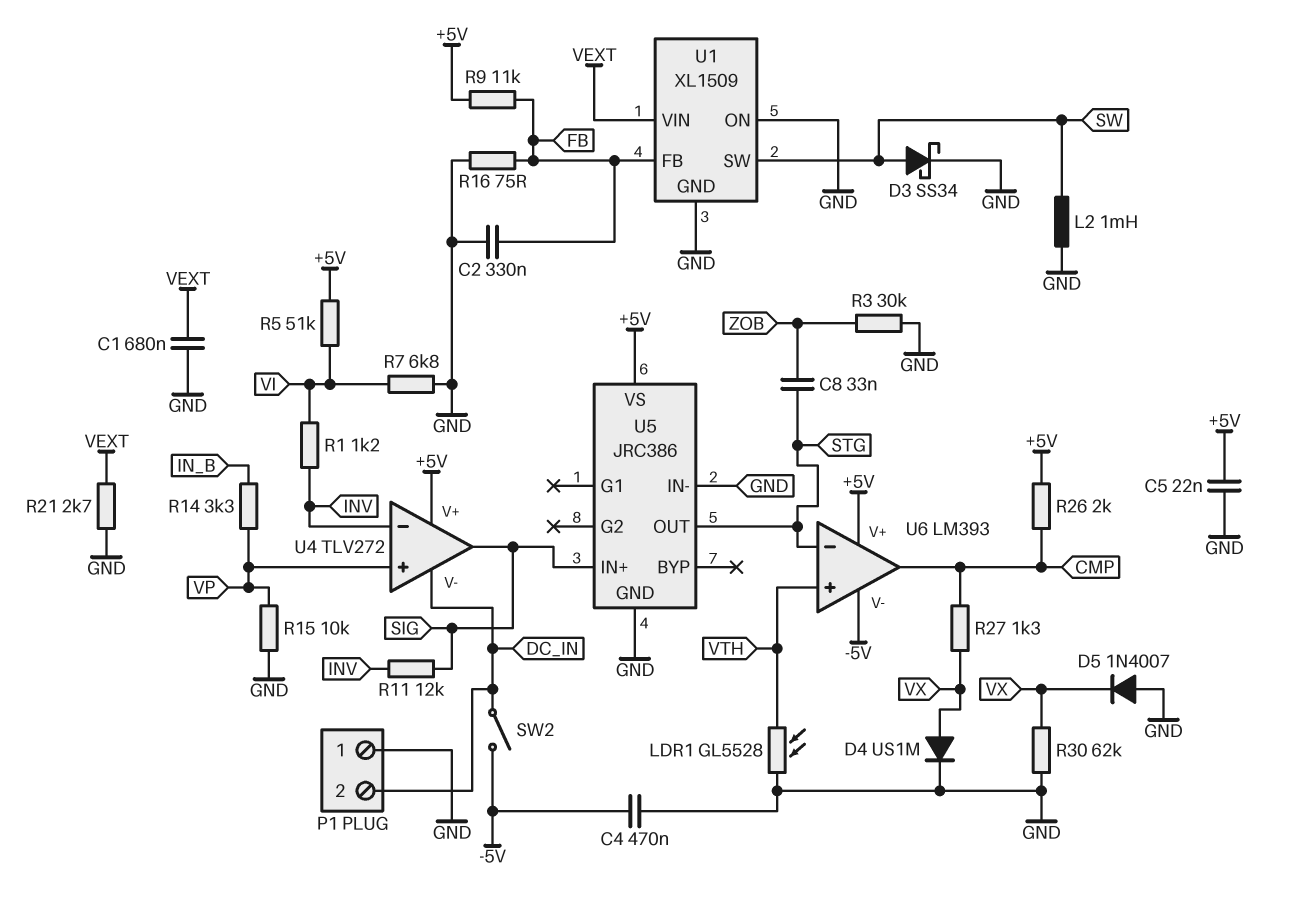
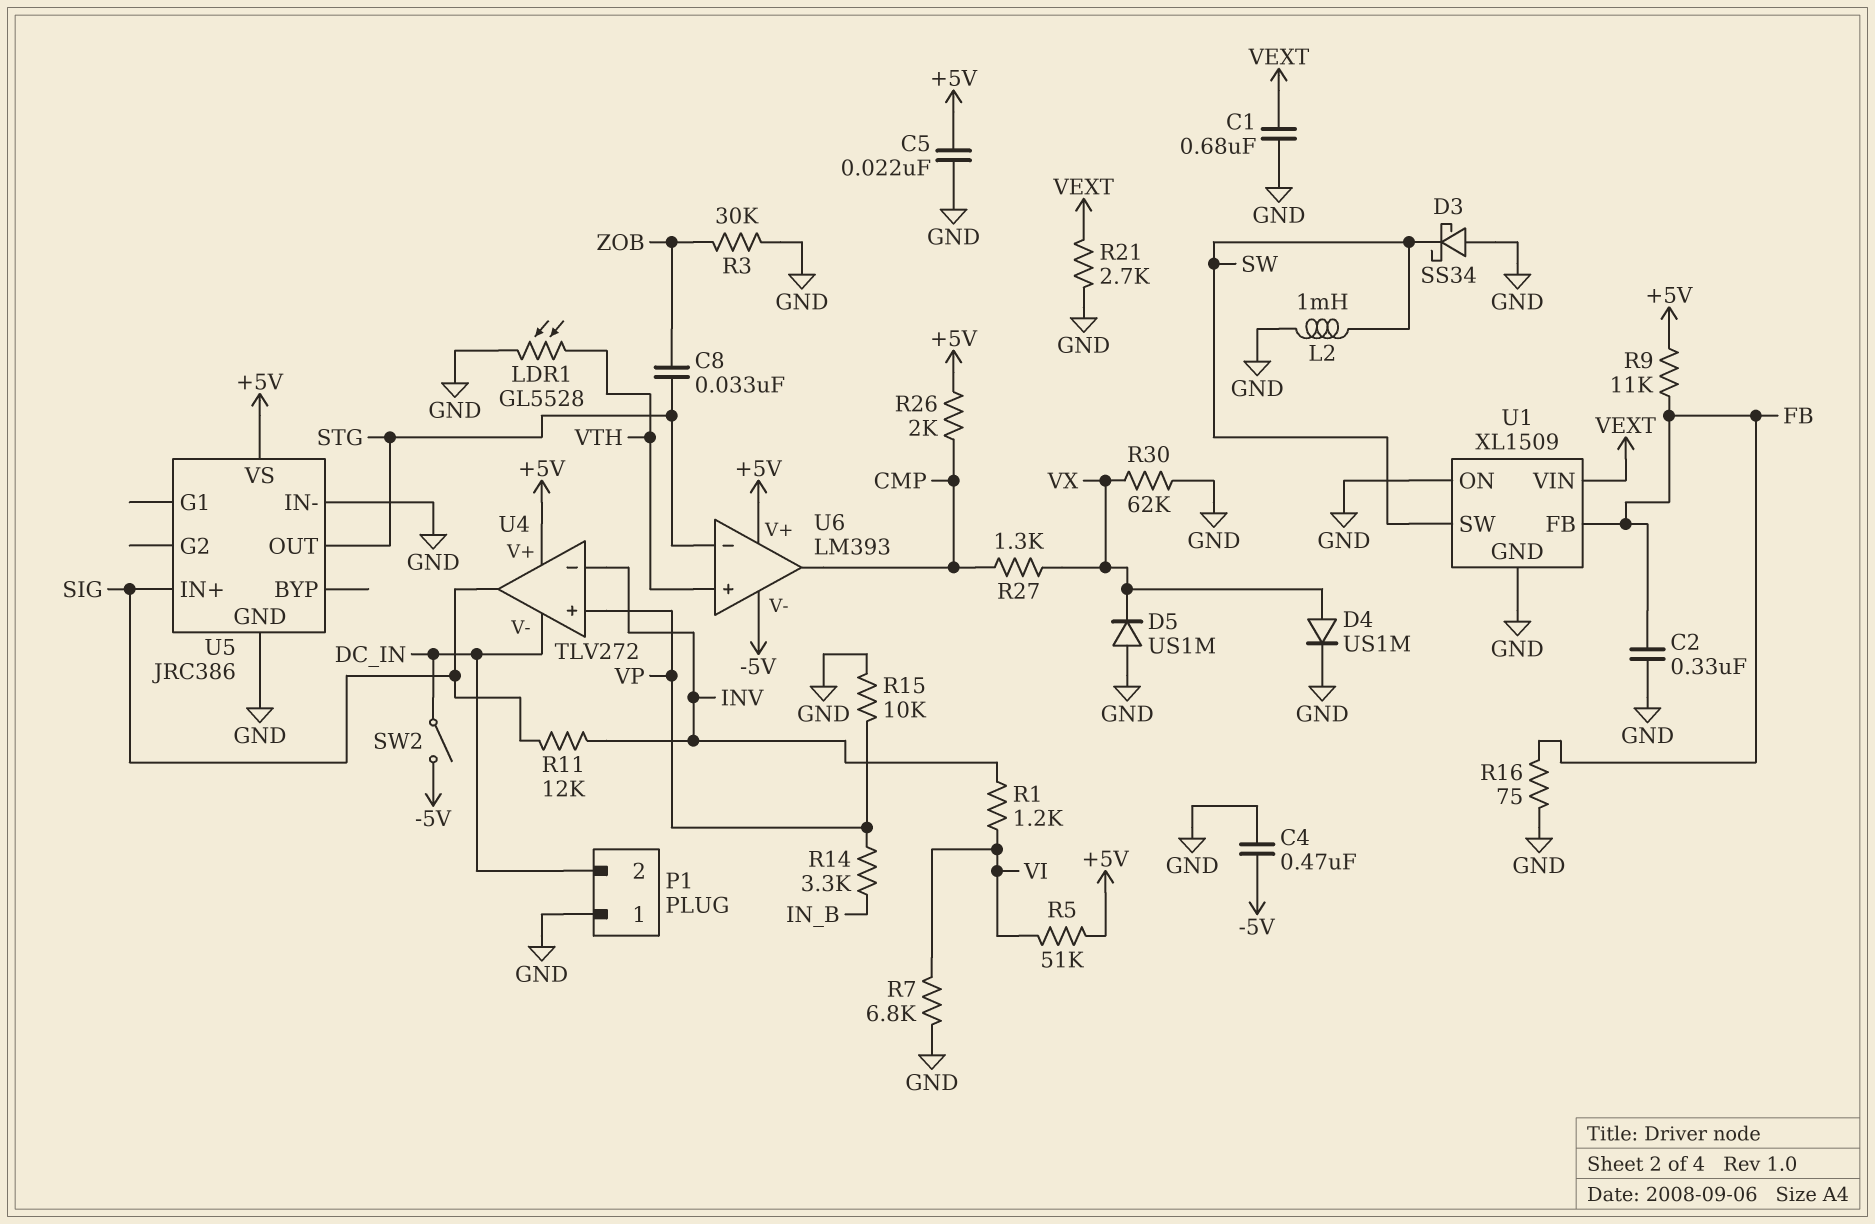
D3: schottky SS34 (A SW, K GND) -> schottky SS34 (A GND, K SW)
D5: diode 1N4007 (A GND, K VX) -> diode US1M (A GND, K VX)

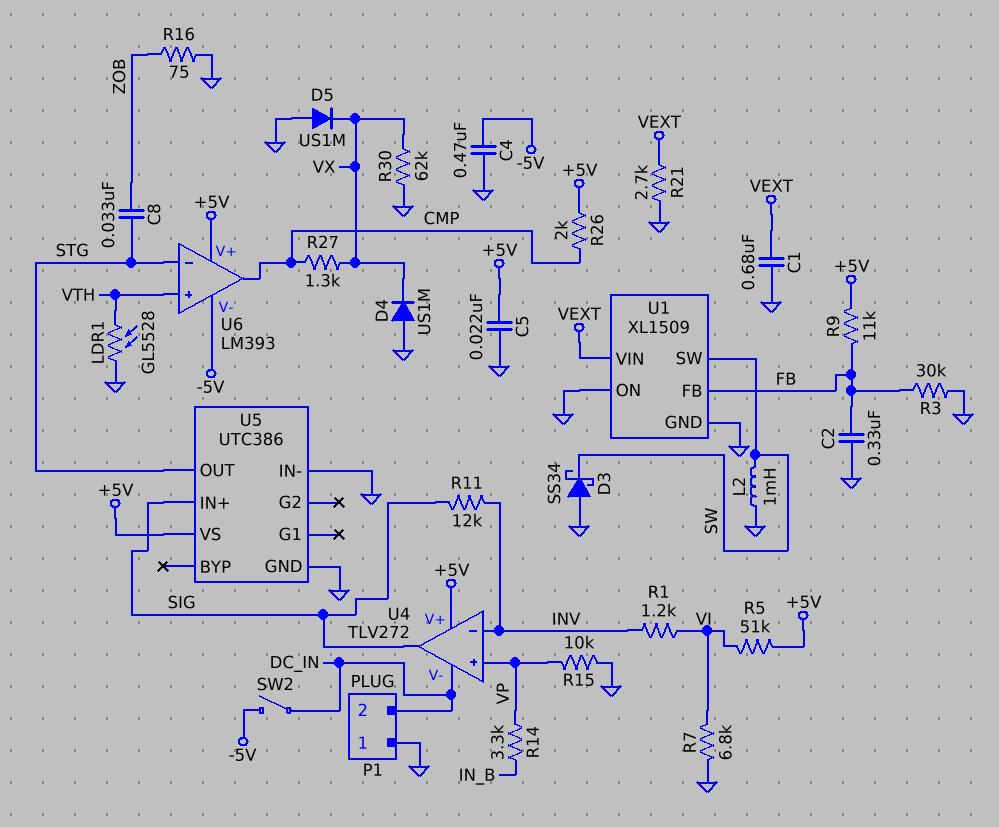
D4: diode US1M (A VX, K GND) -> diode US1M (A GND, K VX)
R3: 30k (GND, ZOB) -> 30k (FB, GND)
R16: 75 (FB, GND) -> 75 (GND, ZOB)
U5: JRC386 -> UTC386

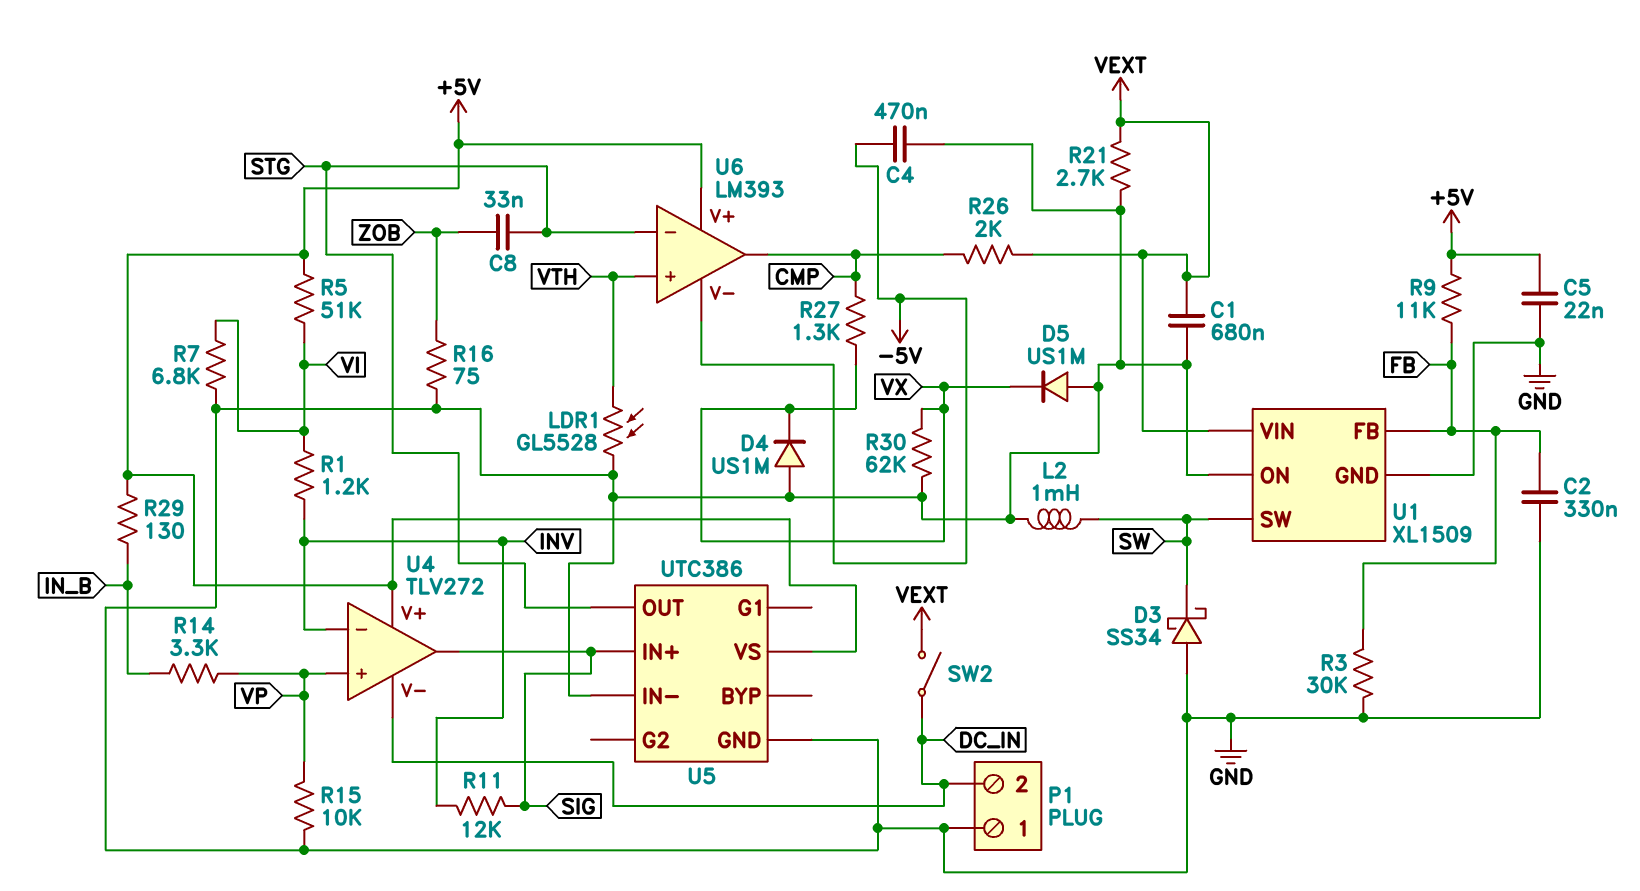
R26: 2k (+5V, CMP) -> 2k (CMP, VEXT)
R29: none -> 130 (+5V, IN_B)
SW2: switch (-5V, DC_IN) -> switch (DC_IN, VEXT)

